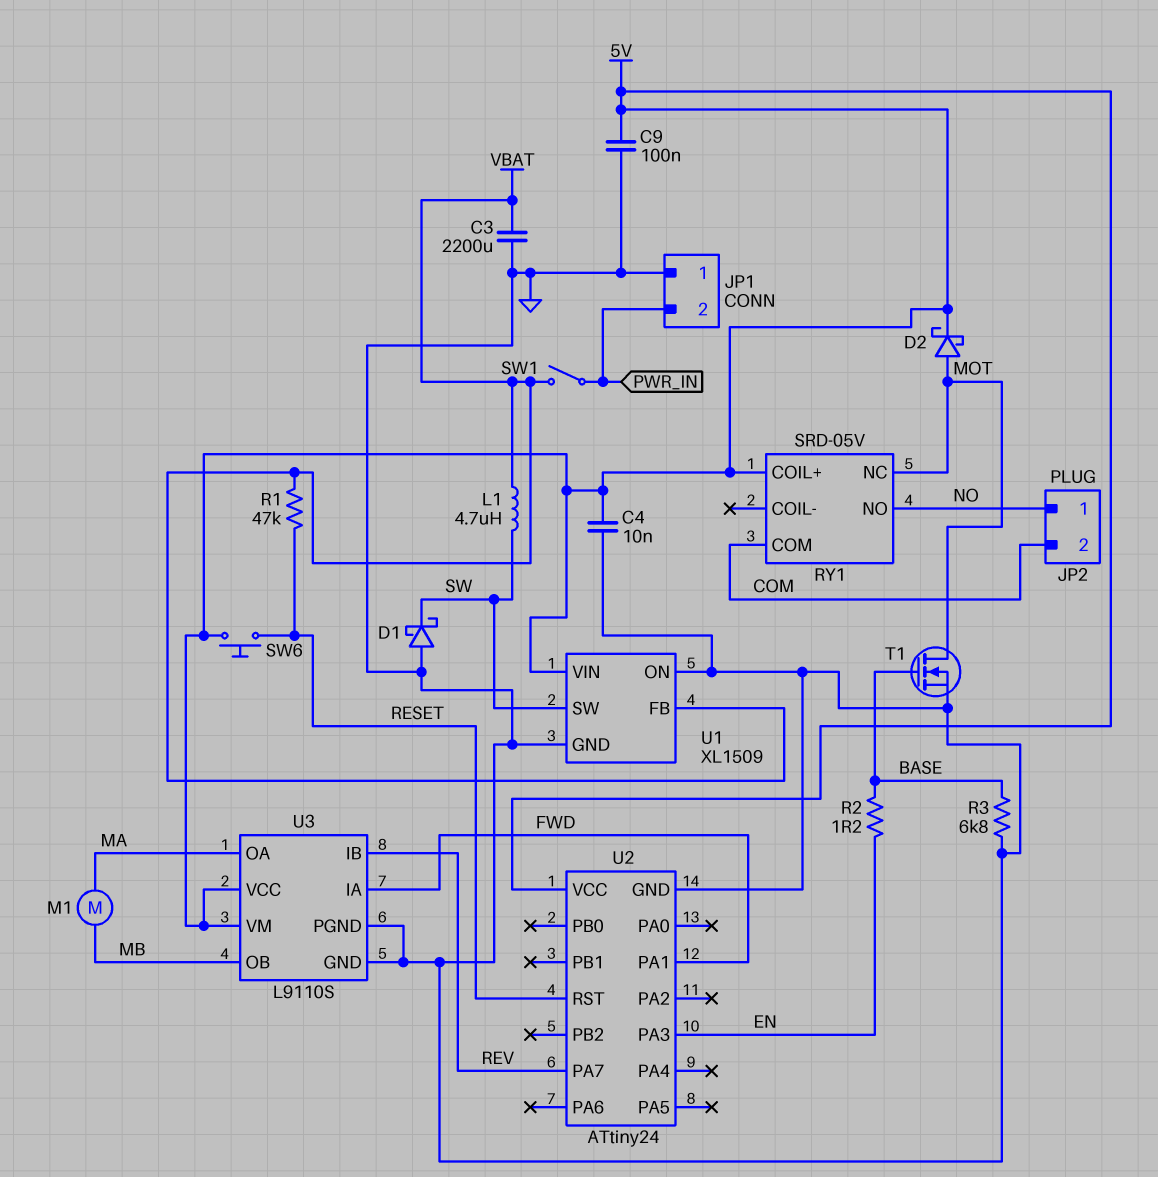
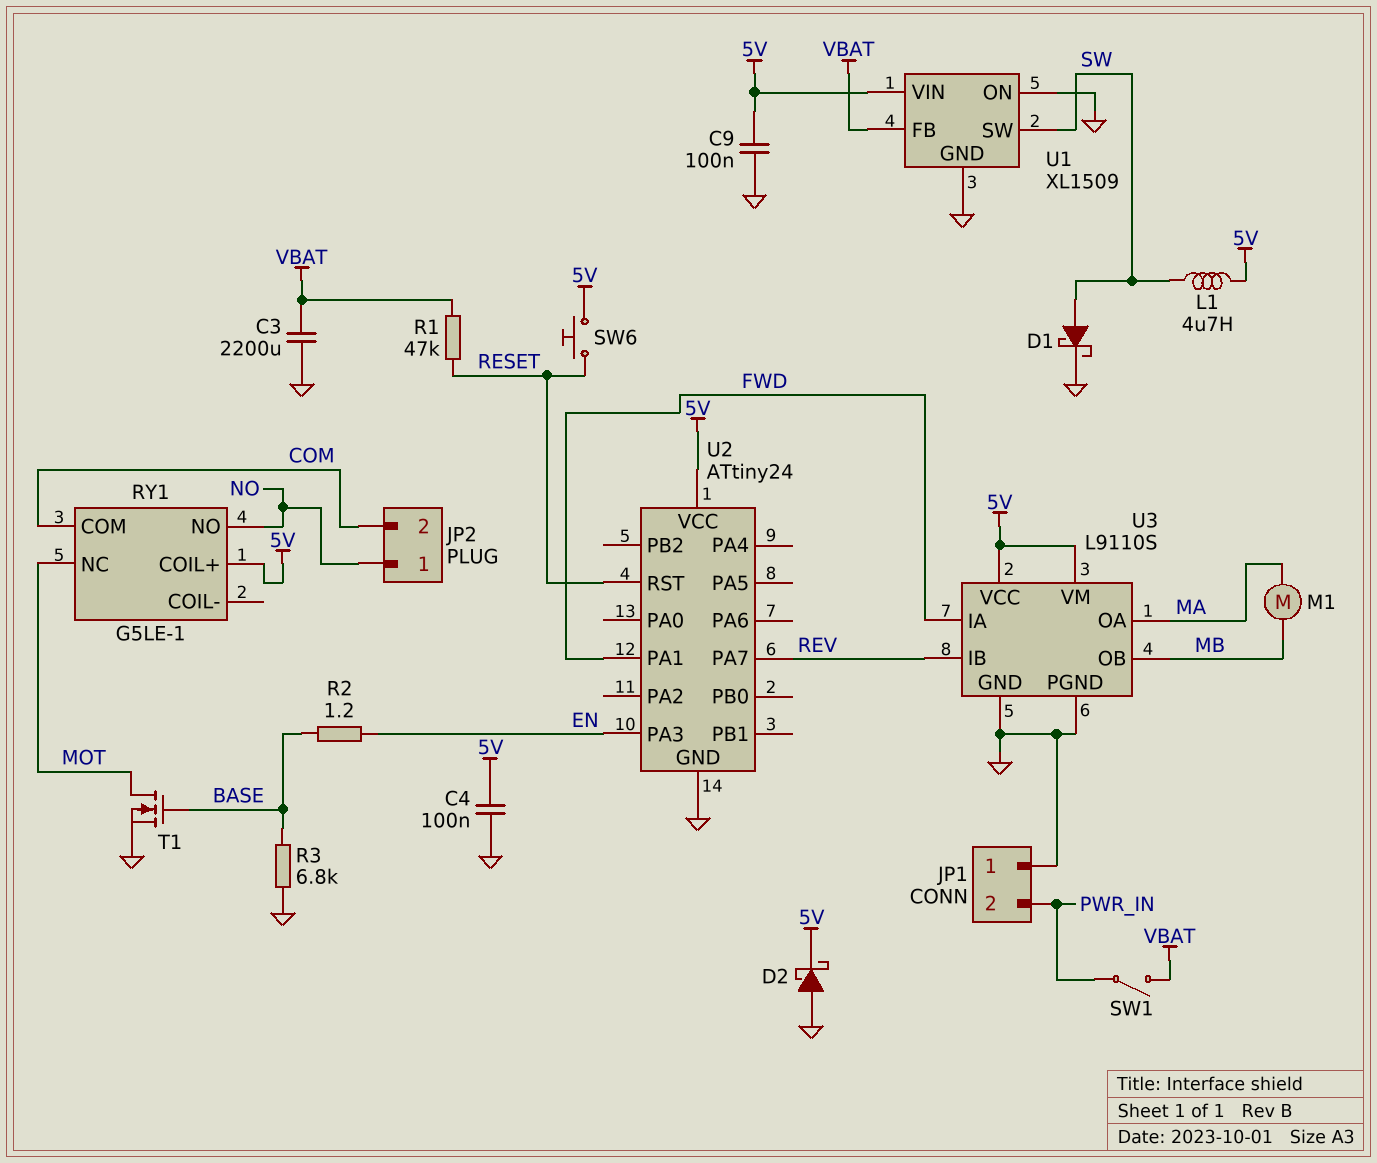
C4: 10nF (5V, GND) -> 100nF (5V, GND)
D1: schottky (A GND, K SW) -> schottky (A SW, K GND)
D2: schottky (A MOT, K 5V) -> schottky (A GND, K 5V)
L1: 4.7uH (SW, VBAT) -> 4.7uH (5V, SW)
RY1: SRD-05V -> G5LE-1

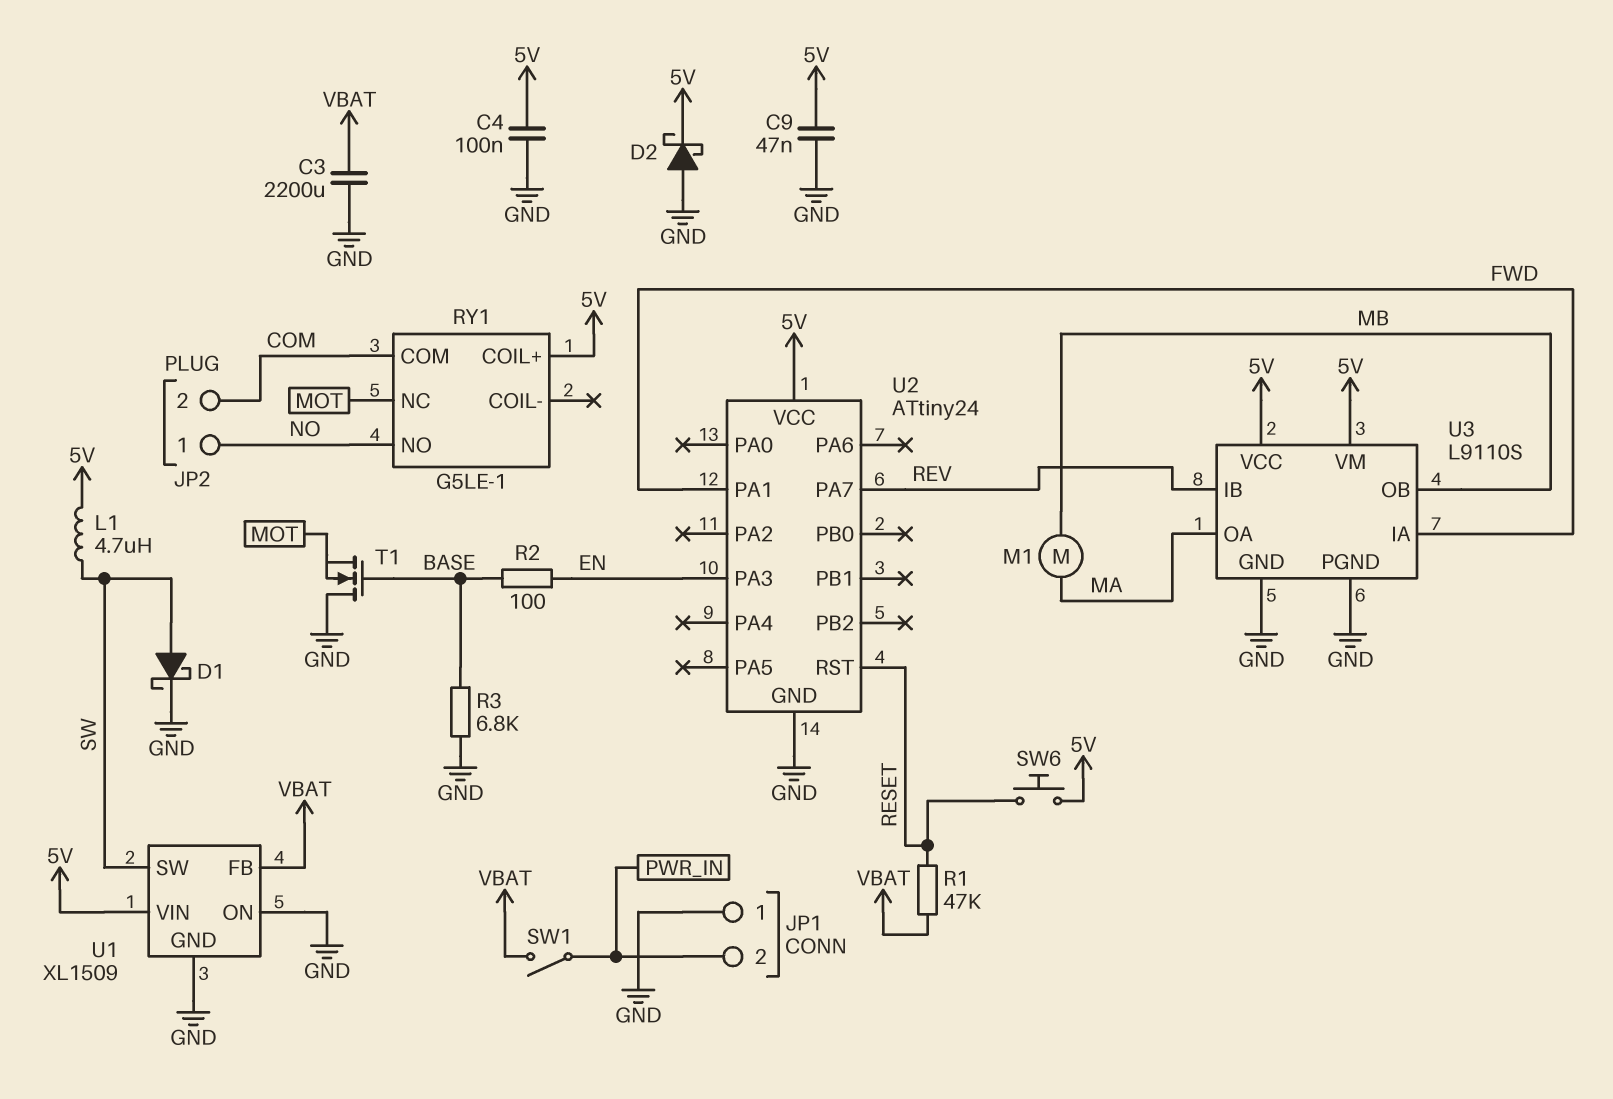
C9: 100nF (5V, GND) -> 47nF (5V, GND)
R2: 1.2 (BASE, EN) -> 100 (BASE, EN)
T1: NMOS (G BASE, D MOT, S GND) -> NMOS (G BASE, D GND, S MOT)

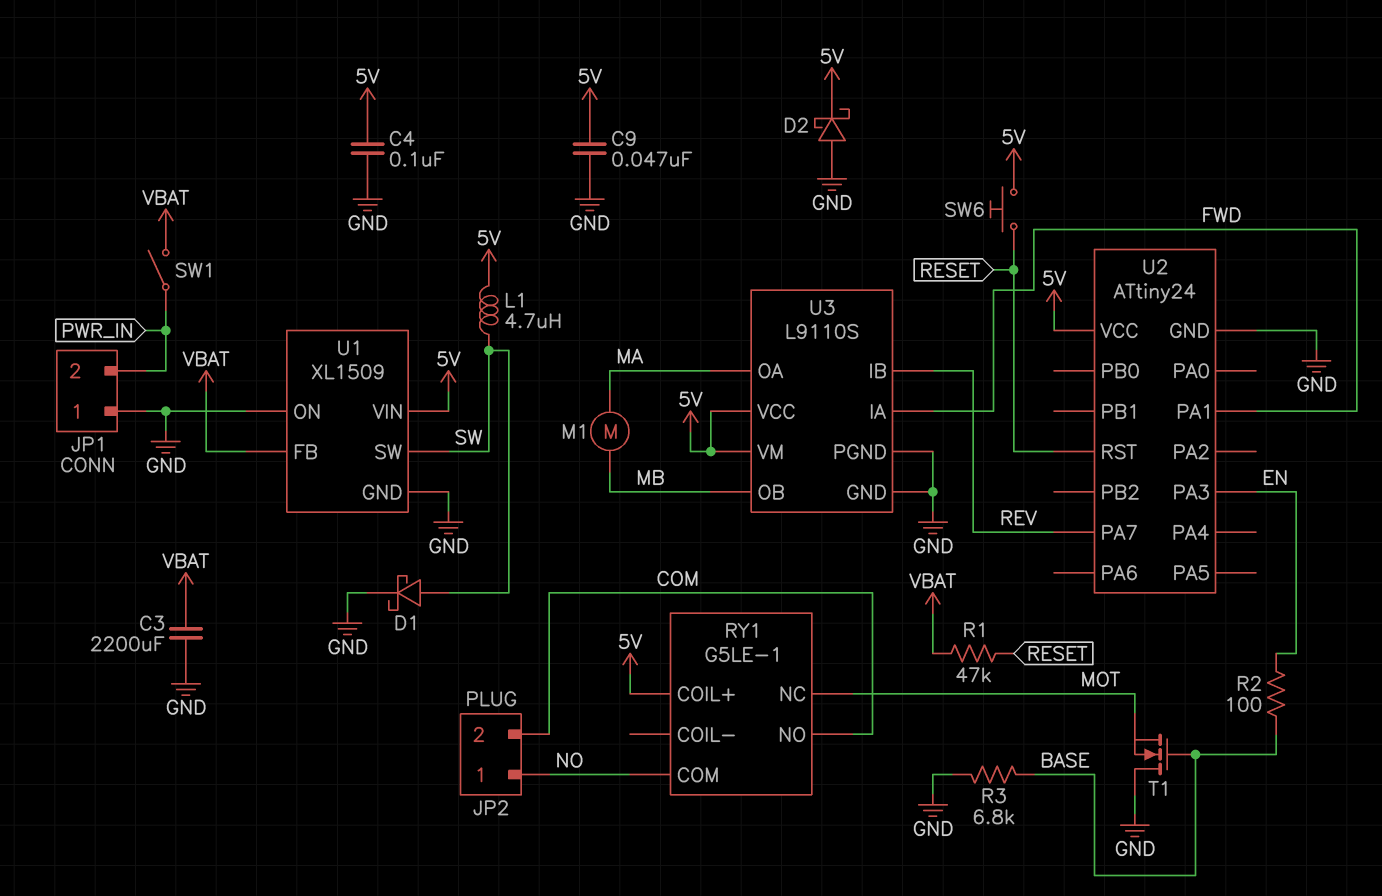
RY1 pin COM: COM -> NO
RY1 pin NO: NO -> COM

